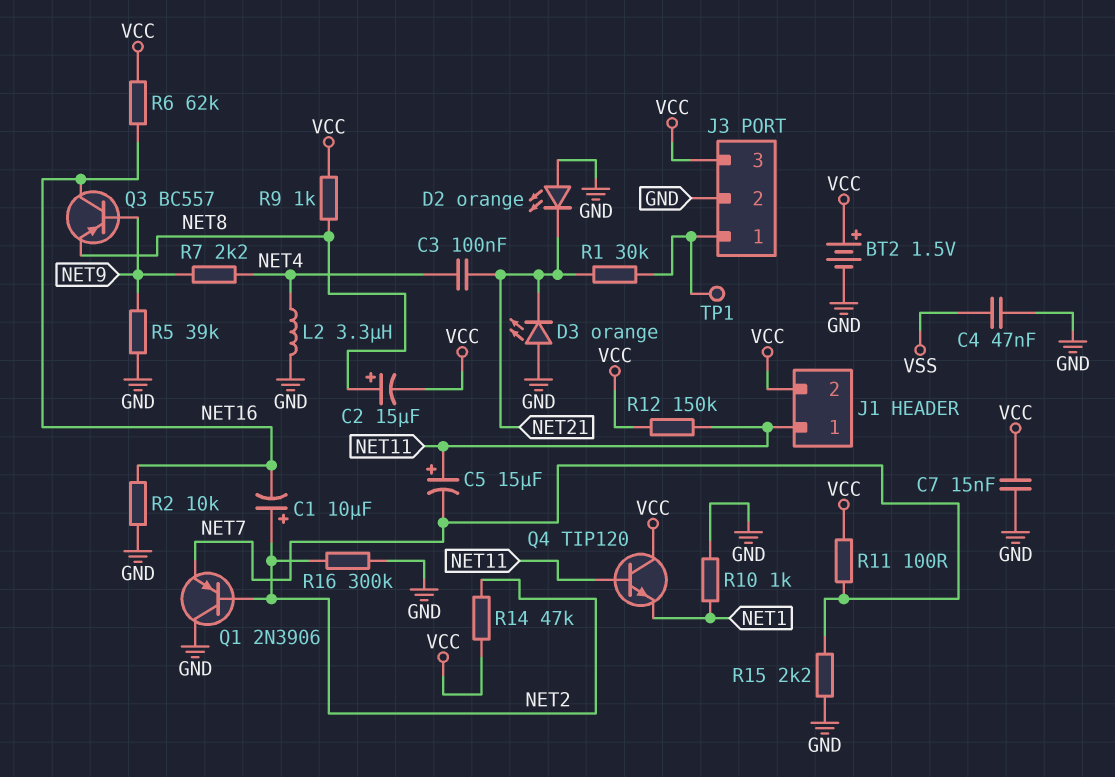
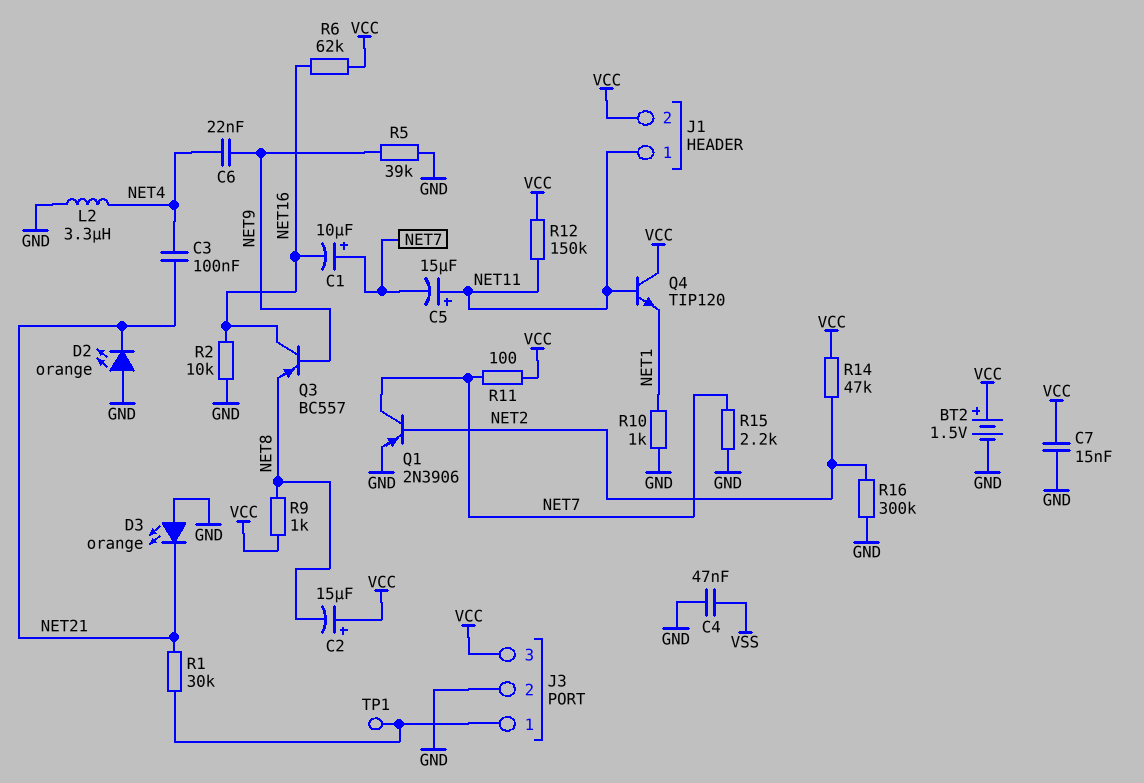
C1: 10uF (plus NET2, minus NET16) -> 10uF (plus NET7, minus NET16)
C2: 15uF (plus NET8, minus VCC) -> 15uF (plus VCC, minus NET8)
C6: none -> 22nF (NET4, NET9)
Q1: PNP 2N3906 (B NET2, C GND, E NET7) -> PNP 2N3906 (B NET2, C NET7, E GND)
R7: 2.2k (NET4, NET9) -> none

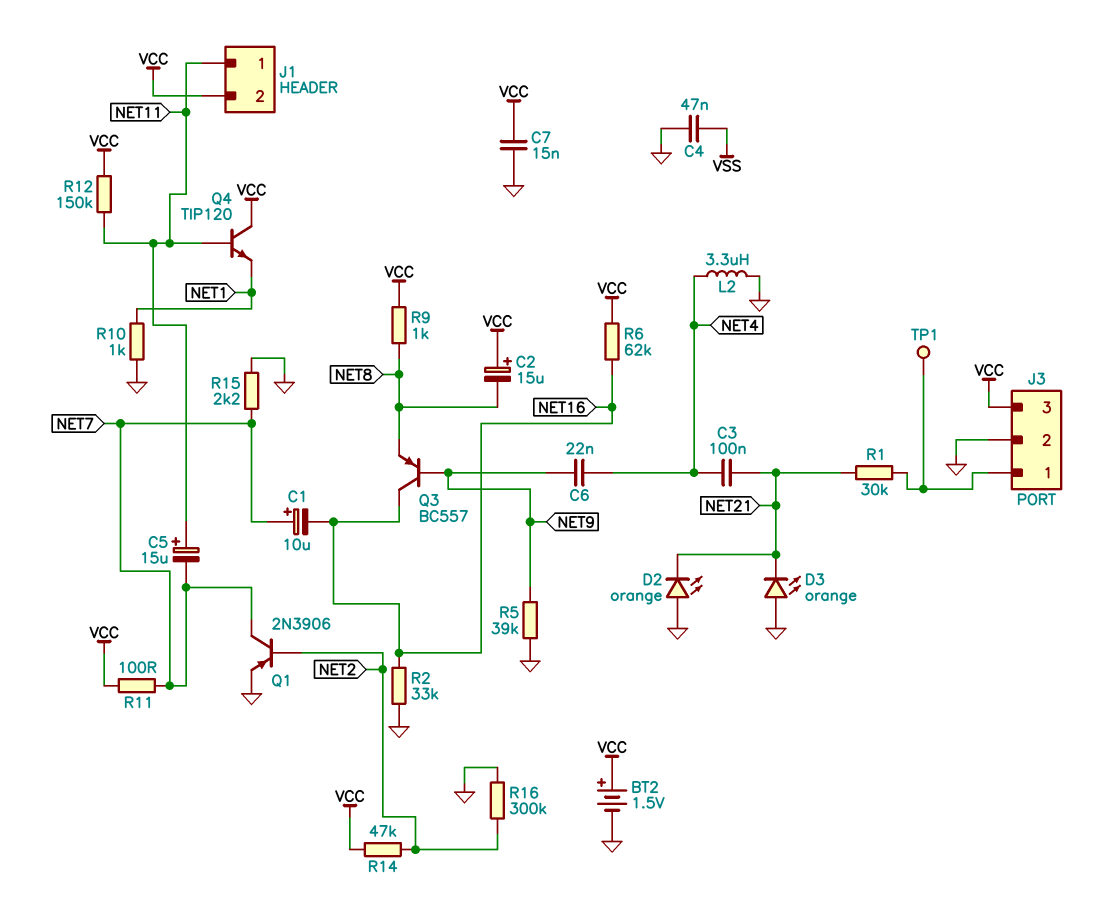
R2: 10k (GND, NET16) -> 33k (GND, NET16)

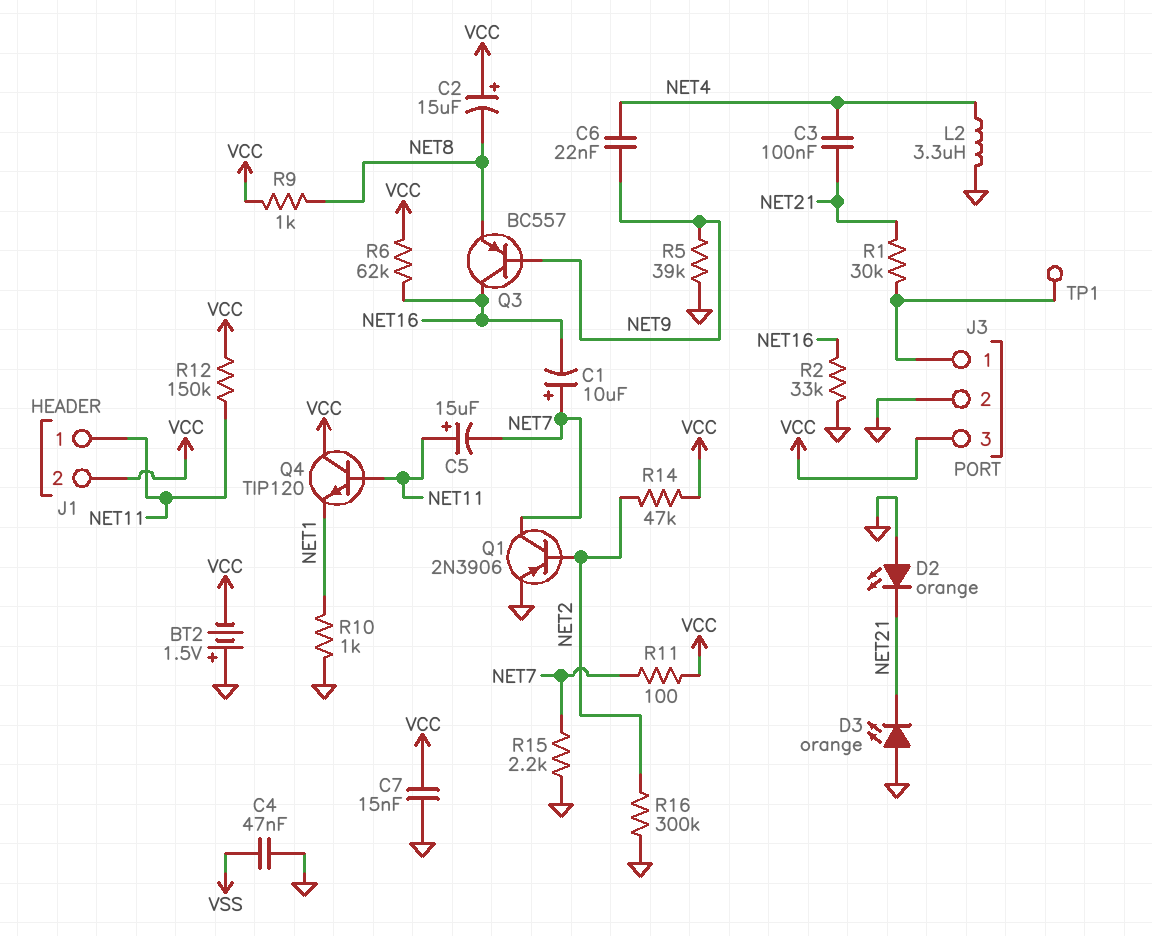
BT2: 1.5V (plus VCC, minus GND) -> 1.5V (plus GND, minus VCC)

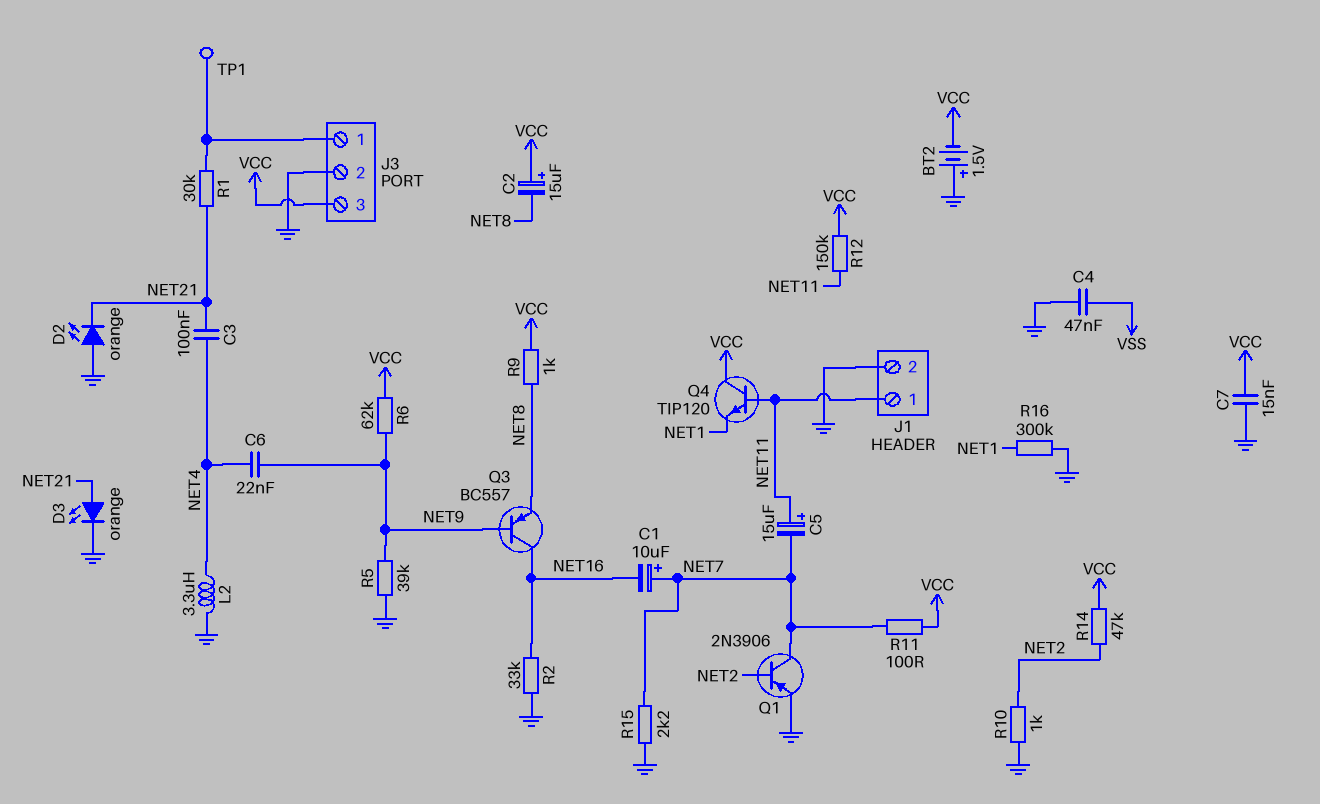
D3: LED orange (A GND, K NET21) -> LED orange (A NET21, K GND)
J1 pin 2: VCC -> GND
R6: 62k (NET16, VCC) -> 62k (NET9, VCC)
R10: 1k (GND, NET1) -> 1k (GND, NET2)
R16: 300k (GND, NET2) -> 300k (GND, NET1)

